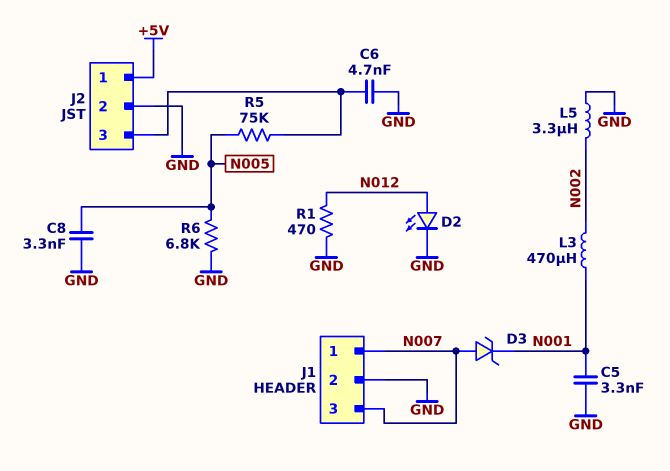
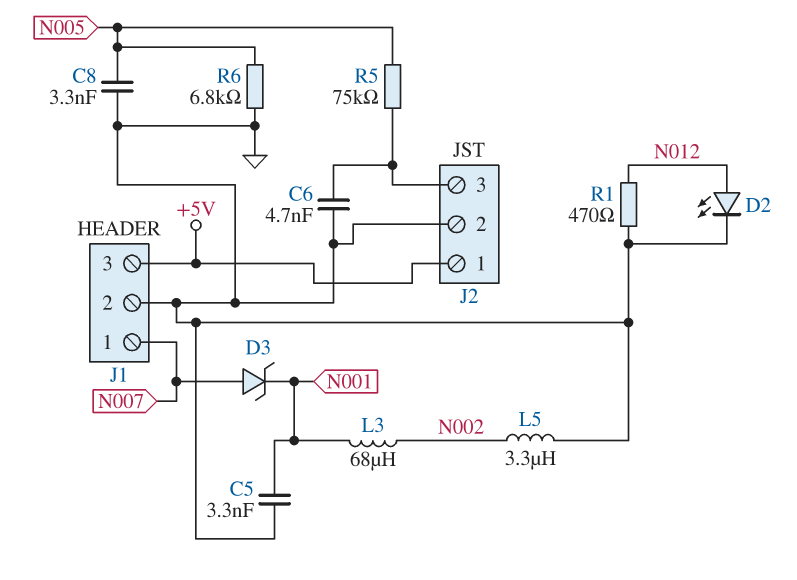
J1 pin 3: N007 -> +5V
L3: 470uH (N001, N002) -> 68uH (N001, N002)

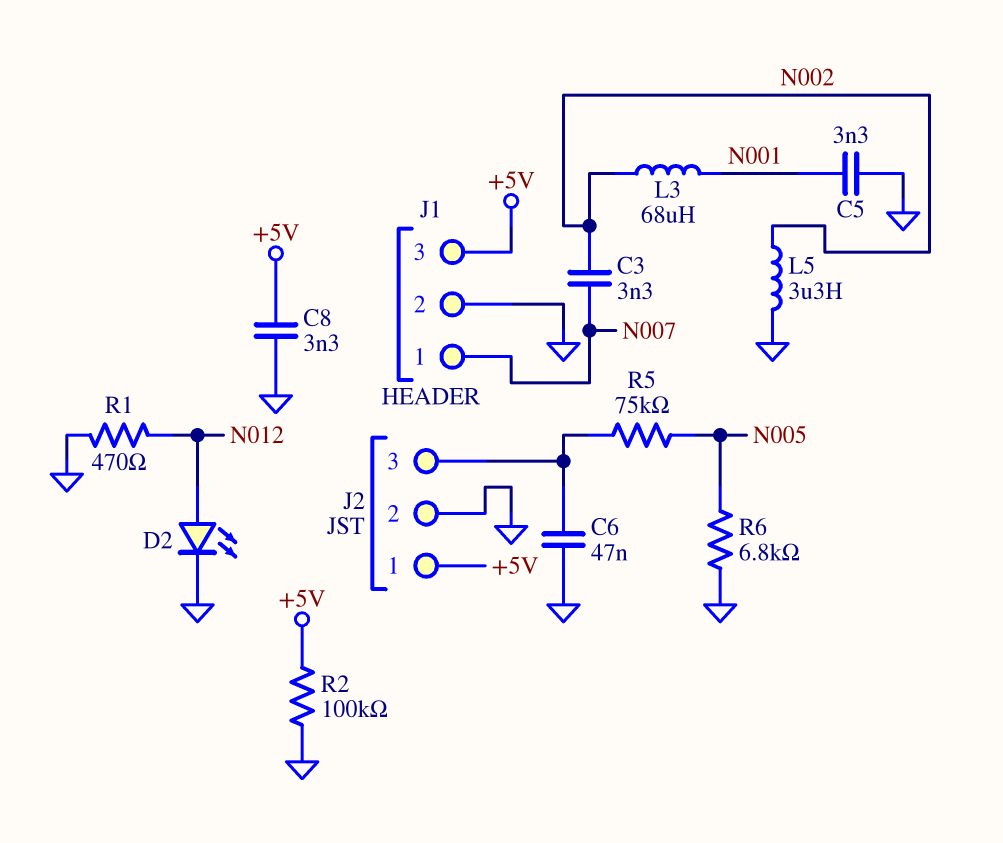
C3: none -> 3.3nF (N002, N007)
C6: 4.7nF (GND, J2/3) -> 47nF (GND, J2/3)
C8: 3.3nF (GND, N005) -> 3.3nF (+5V, GND)
D3: zener (A N007, K N001) -> none
R2: none -> 100k (+5V, GND)

